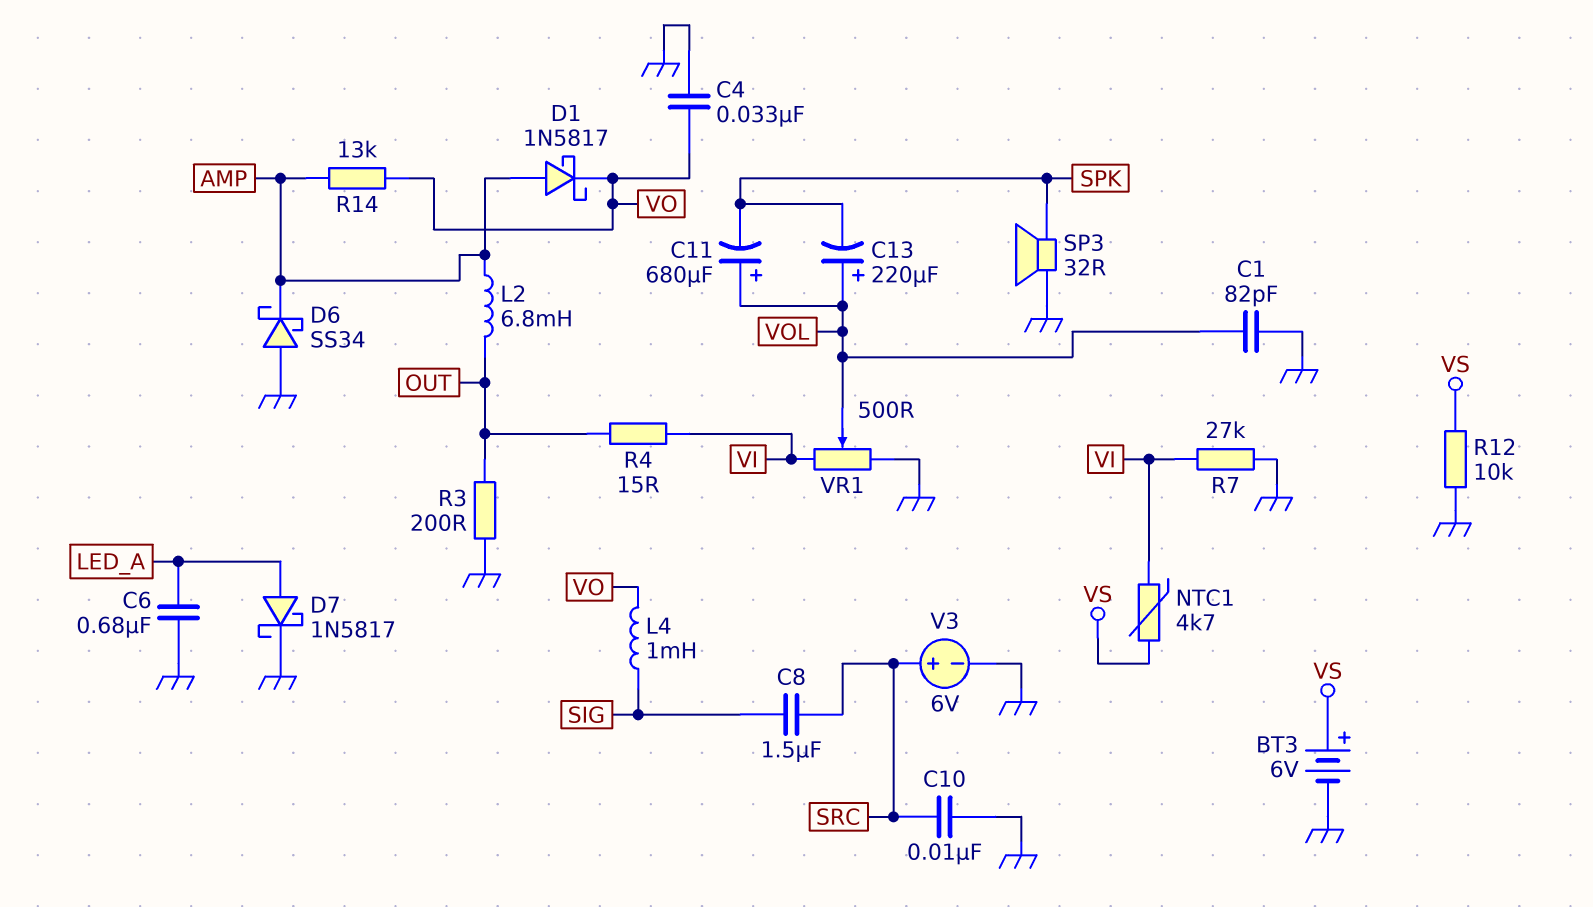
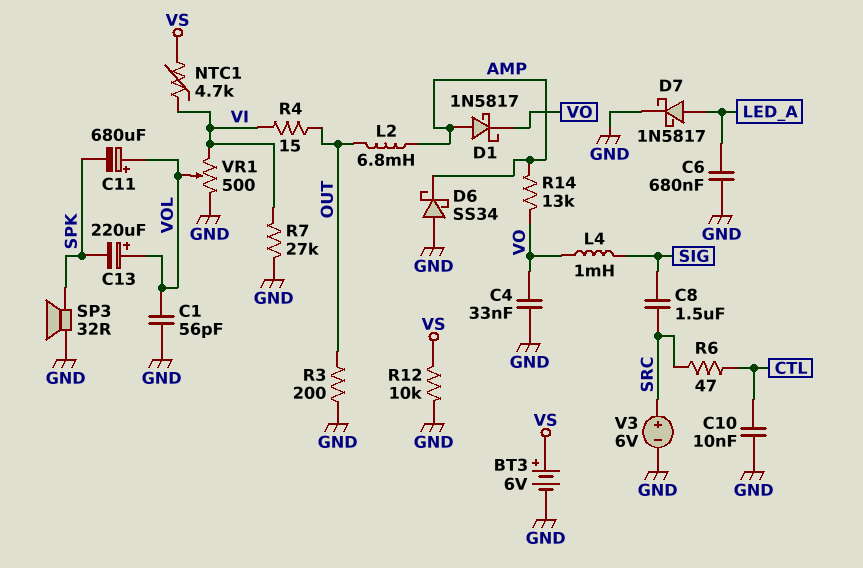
C1: 82pF (GND, VOL) -> 56pF (GND, VOL)
C10: 10nF (GND, SRC) -> 10nF (CTL, GND)
R6: none -> 47 (CTL, SRC)

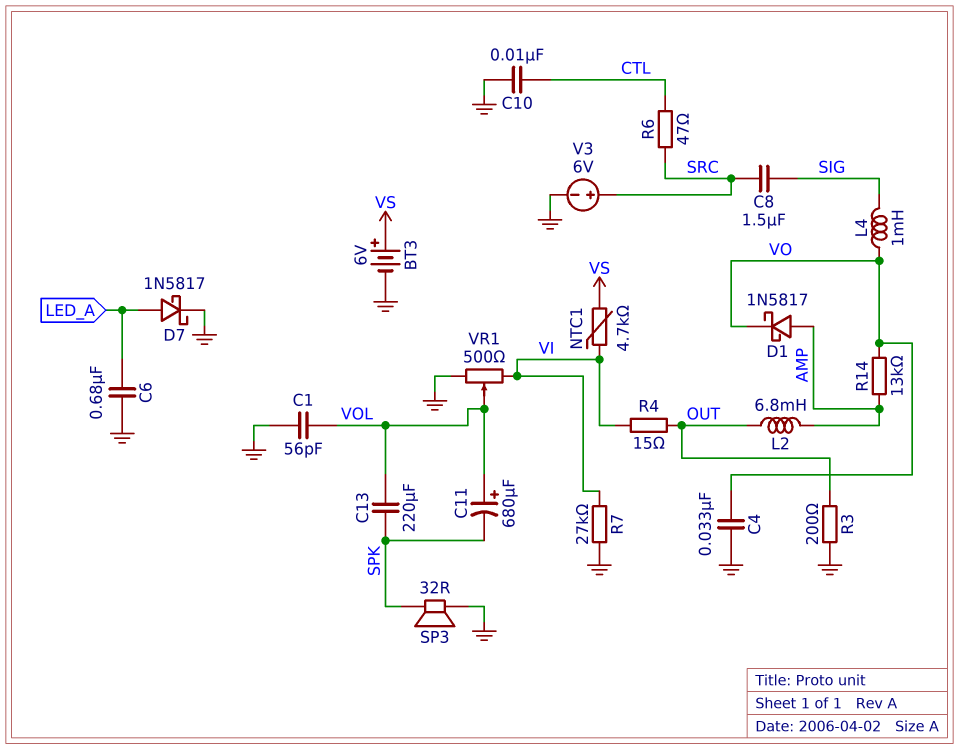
C13: 220uF (plus VOL, minus SPK) -> 220uF (SPK, VOL)
D6: schottky SS34 (A GND, K AMP) -> none
R12: 10k (GND, VS) -> none

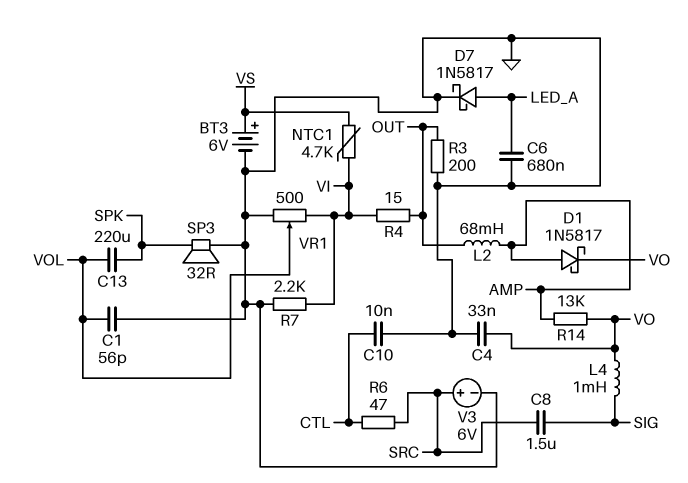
C11: 680uF (plus VOL, minus SPK) -> none
L2: 6.8mH (AMP, OUT) -> 68mH (AMP, OUT)
R7: 27k (GND, VI) -> 2.2k (GND, VI)

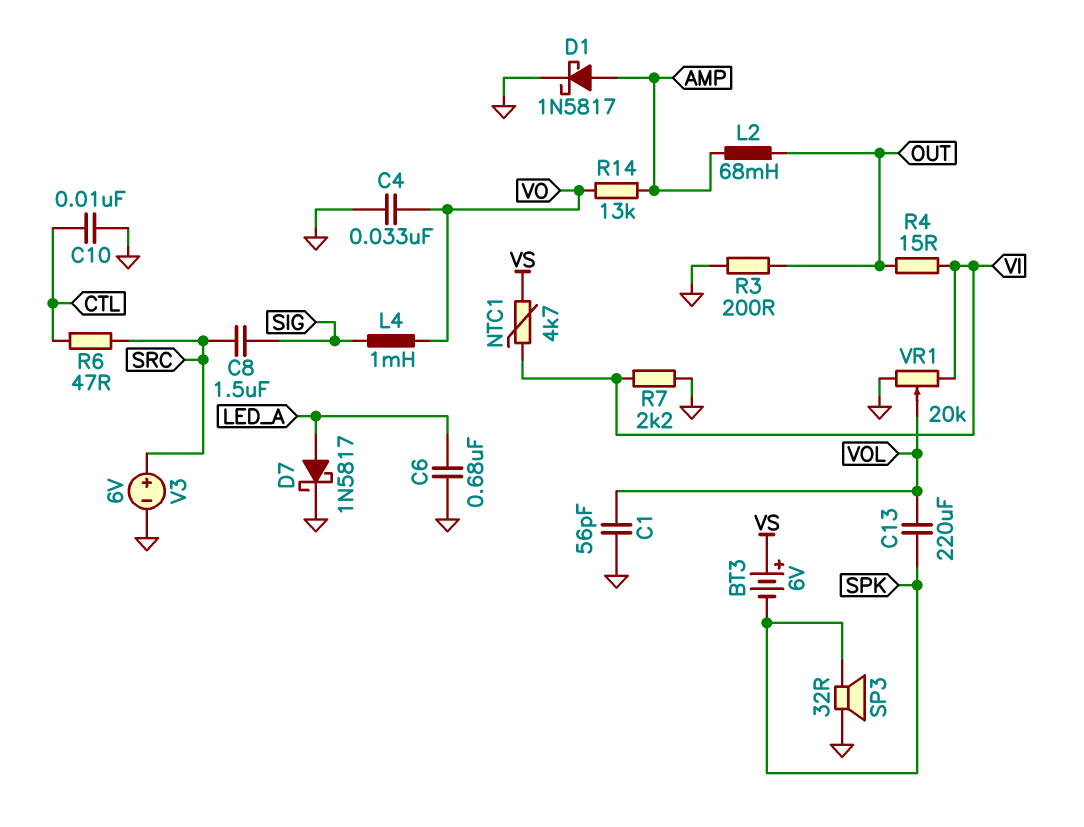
BT3: 6V (plus VS, minus GND) -> 6V (plus VS, minus SPK)
D1: schottky 1N5817 (A AMP, K VO) -> schottky 1N5817 (A AMP, K GND)
VR1: 500 (GND, VI, wiper VOL) -> 20k (GND, VI, wiper VOL)

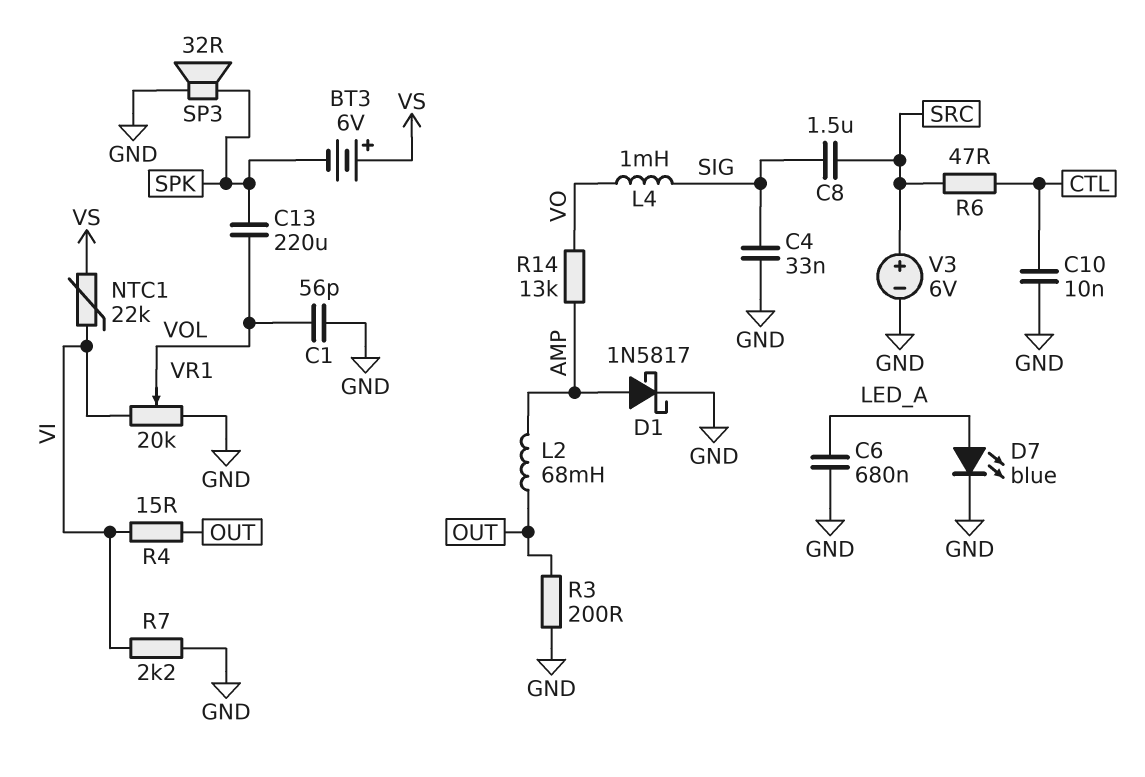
C4: 33nF (GND, VO) -> 33nF (GND, SIG)
D7: schottky 1N5817 (A LED_A, K GND) -> LED blue (A LED_A, K GND)
NTC1: 4.7k (VI, VS) -> 22k (VI, VS)

